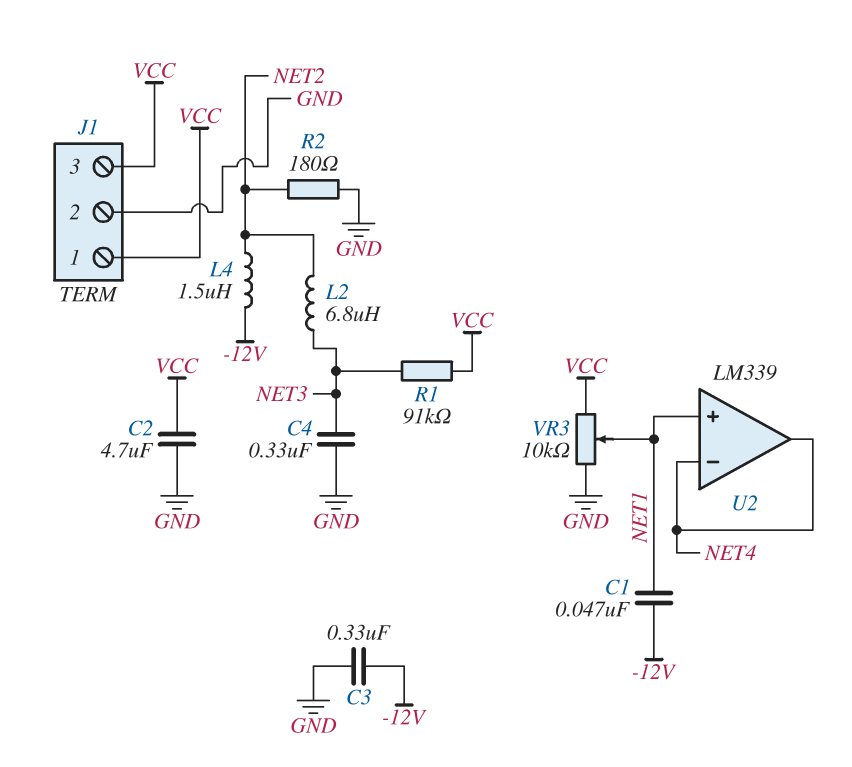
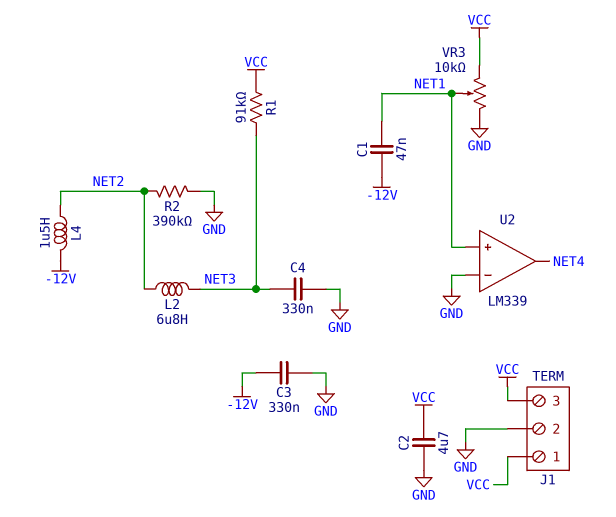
R2: 180 (GND, NET2) -> 390k (GND, NET2)
U2 pin in-: NET4 -> GND

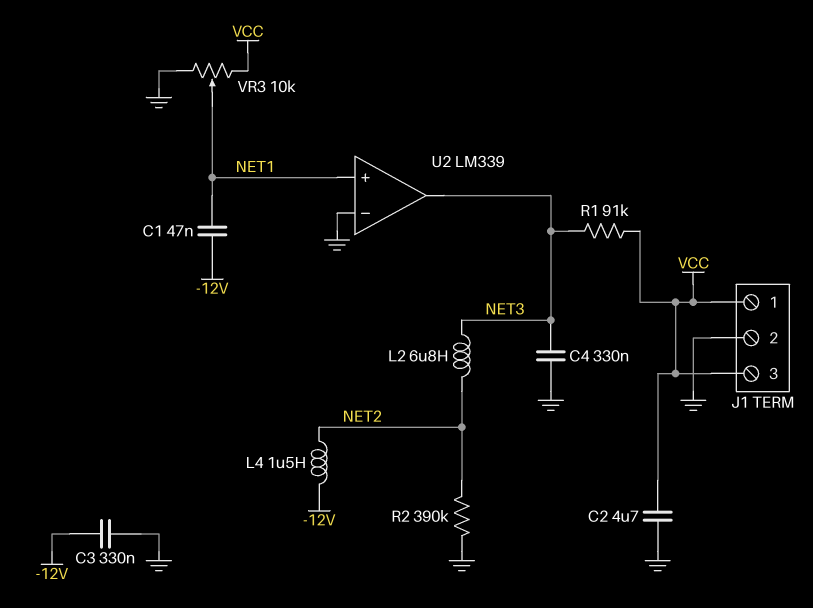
U2 pin out: NET4 -> NET3

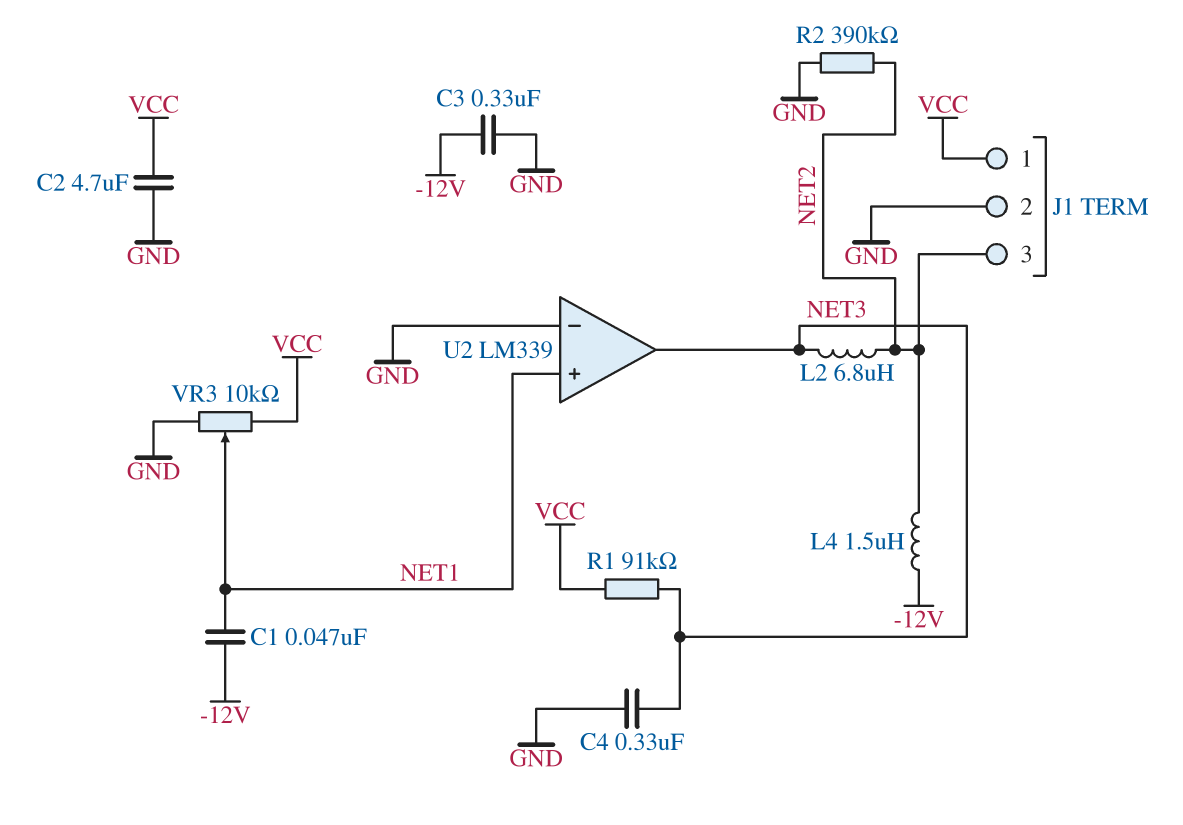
J1 pin 3: VCC -> NET2

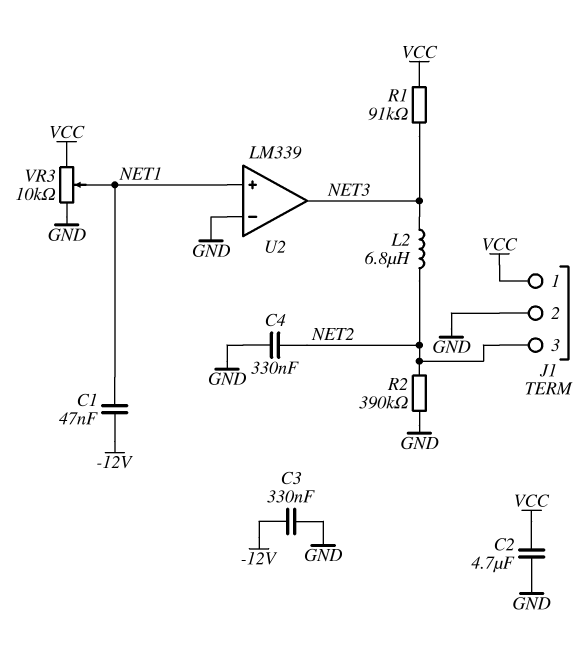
C4: 330nF (GND, NET3) -> 330nF (GND, NET2)
L4: 1.5uH (-12V, NET2) -> none

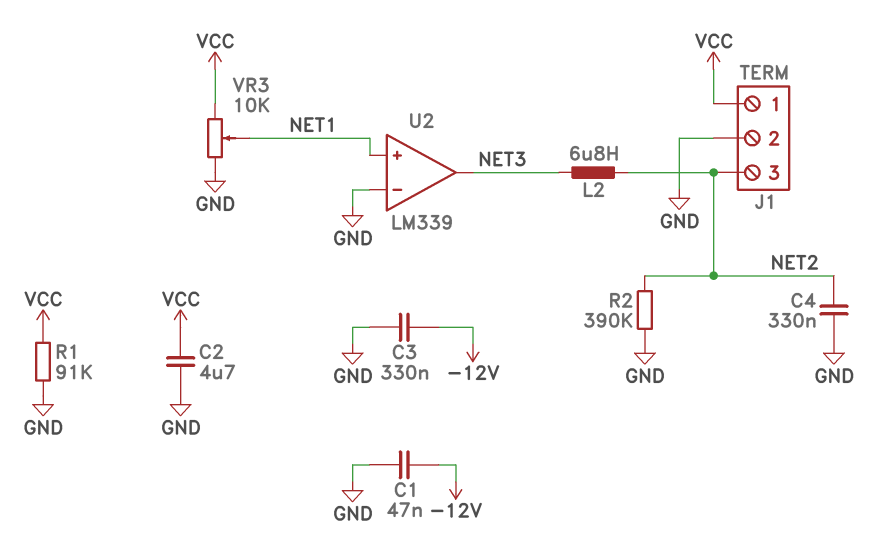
C1: 47nF (-12V, NET1) -> 47nF (-12V, GND)
R1: 91k (NET3, VCC) -> 91k (GND, VCC)

